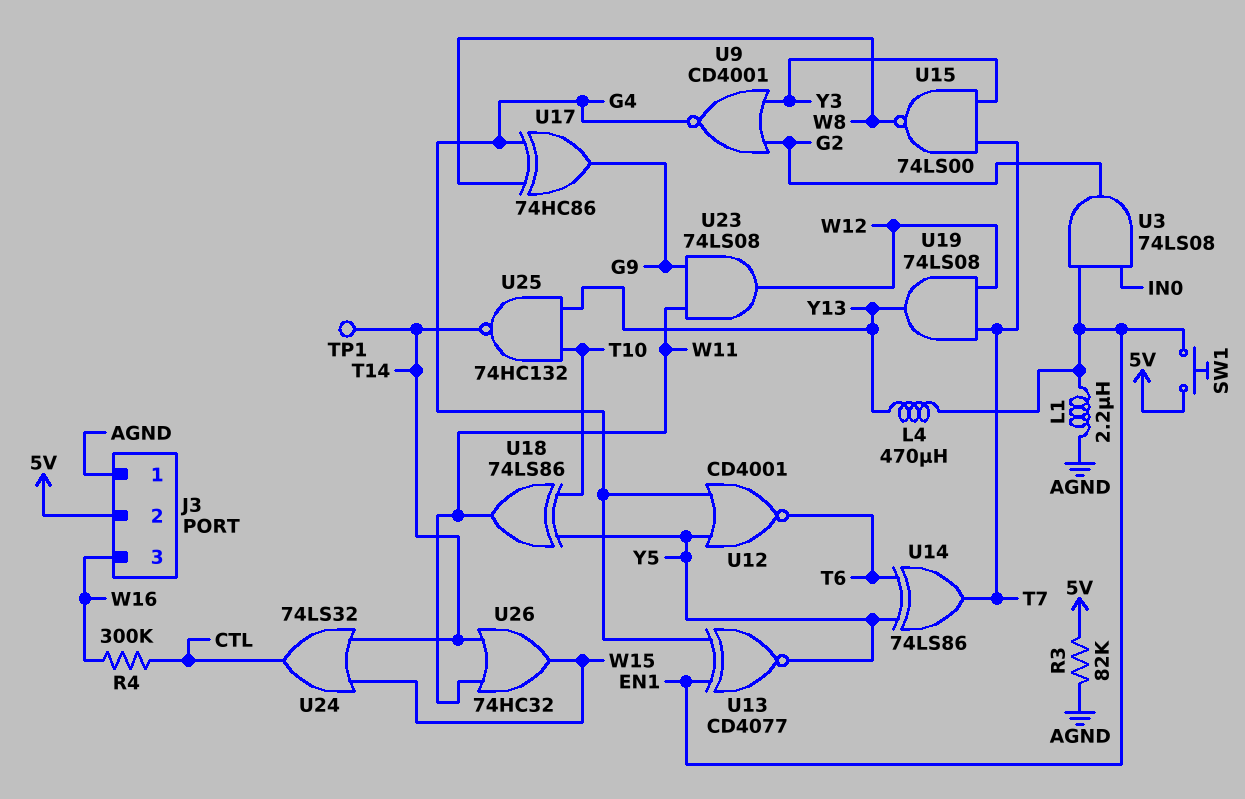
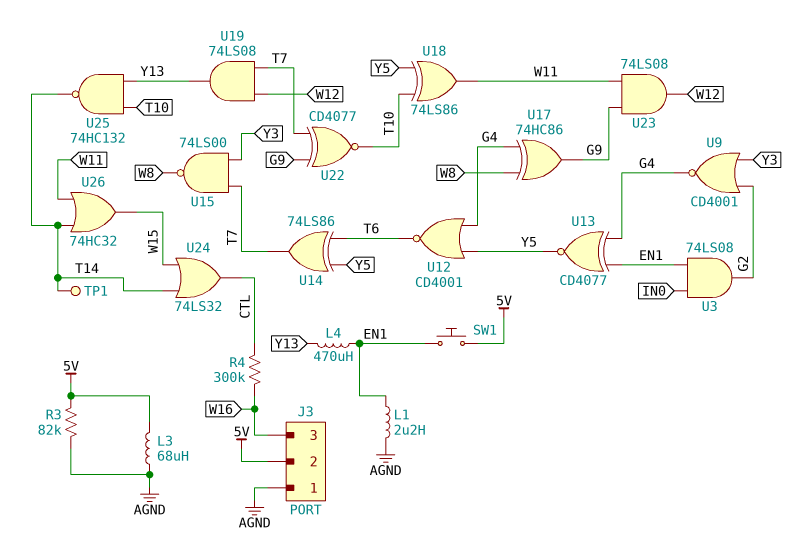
L3: none -> 68uH (5V, AGND)
U22: none -> XNOR CD4077 (in G9, in T7, out T10)

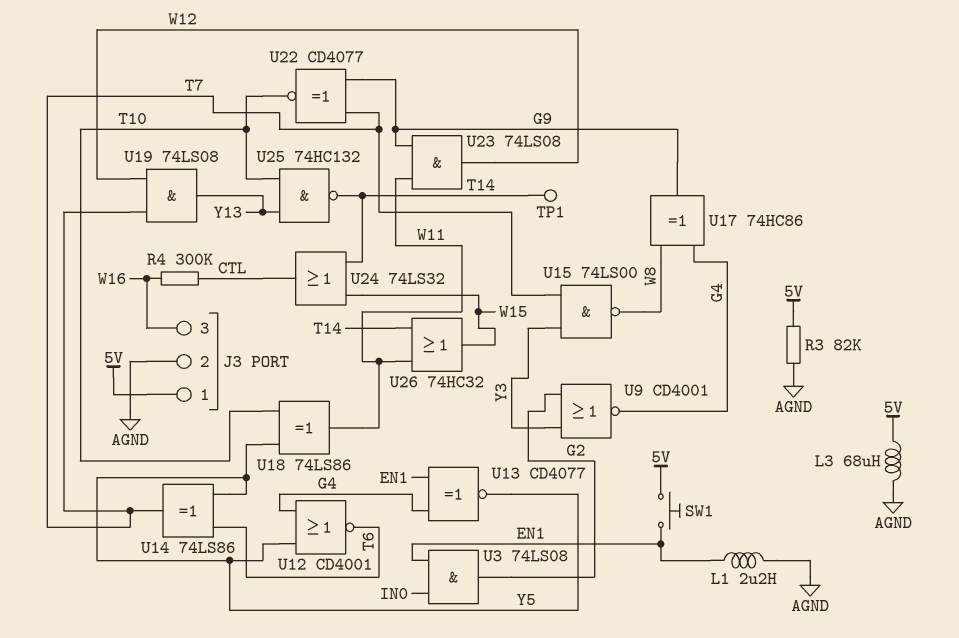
J3 pin 1: AGND -> 5V
J3 pin 2: 5V -> AGND
L4: 470uH (EN1, Y13) -> none

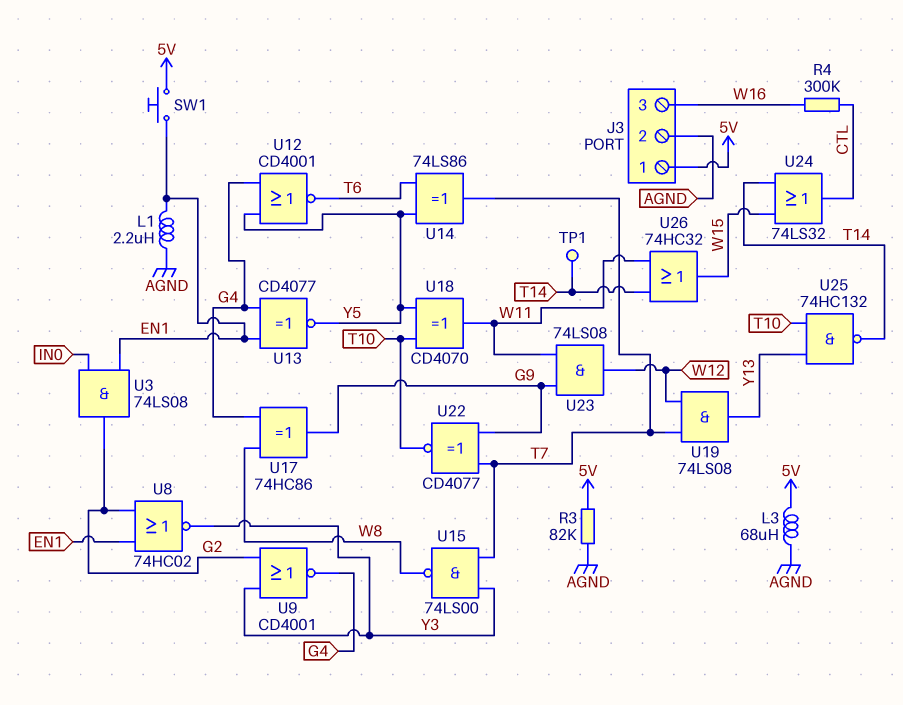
U8: none -> NOR 74HC02 (in EN1, in G2, out Y3)
U18: XOR 74LS86 (in T10, in Y5, out W11) -> XOR CD4070 (in T10, in Y5, out W11)

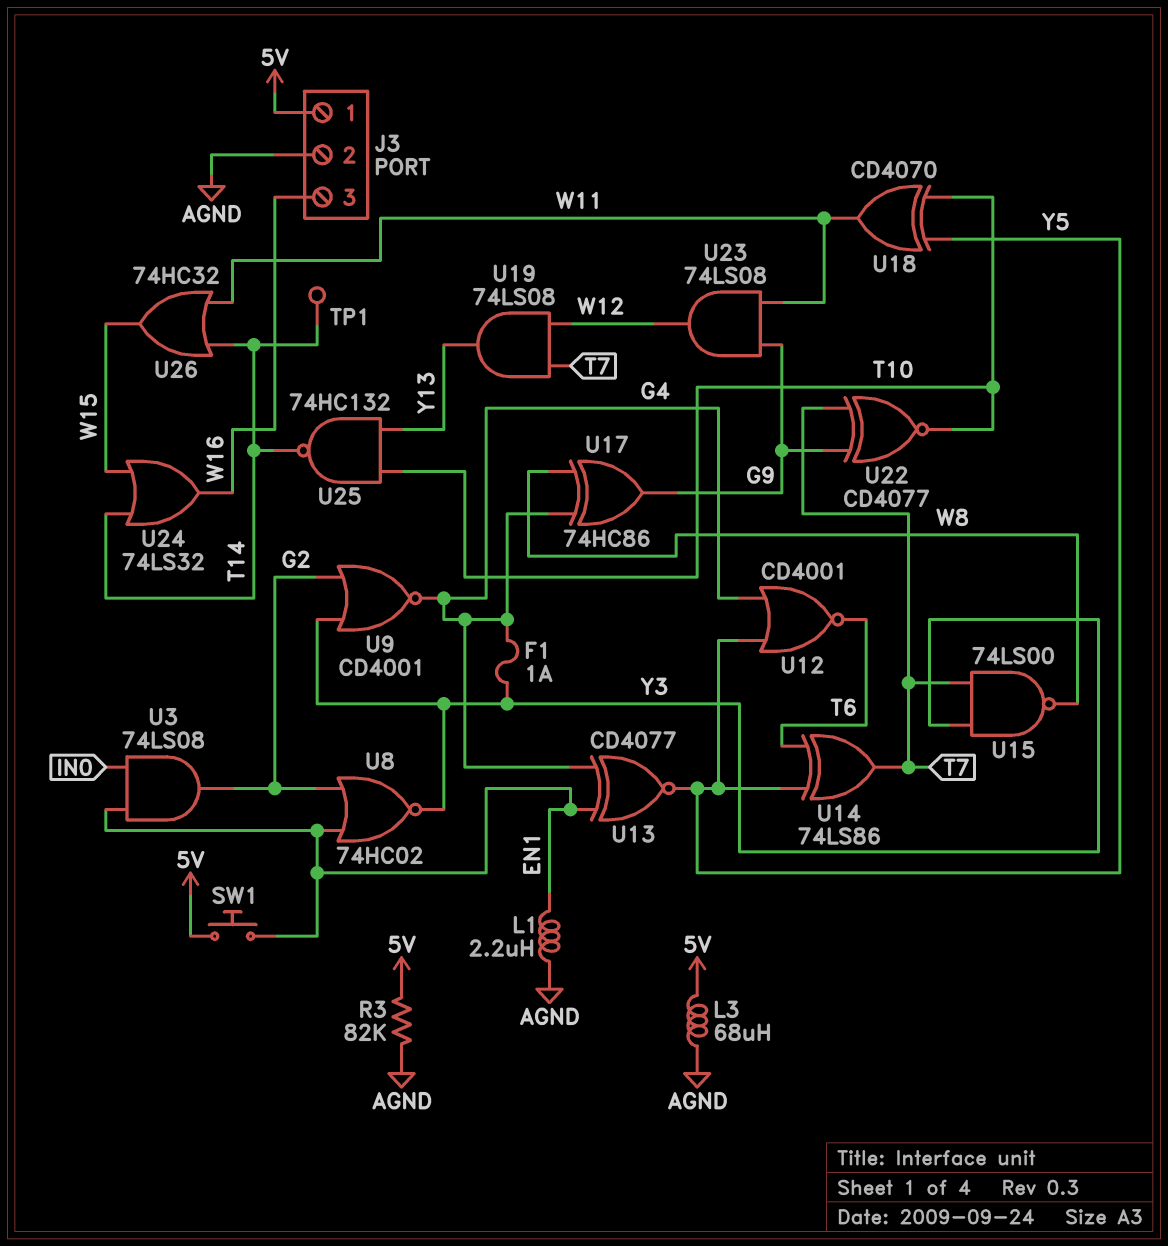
F1: none -> 1A (G4, Y3)
R4: 300k (CTL, W16) -> none
U24: OR 74LS32 (in T14, in W15, out CTL) -> OR 74LS32 (in T14, in W15, out W16)

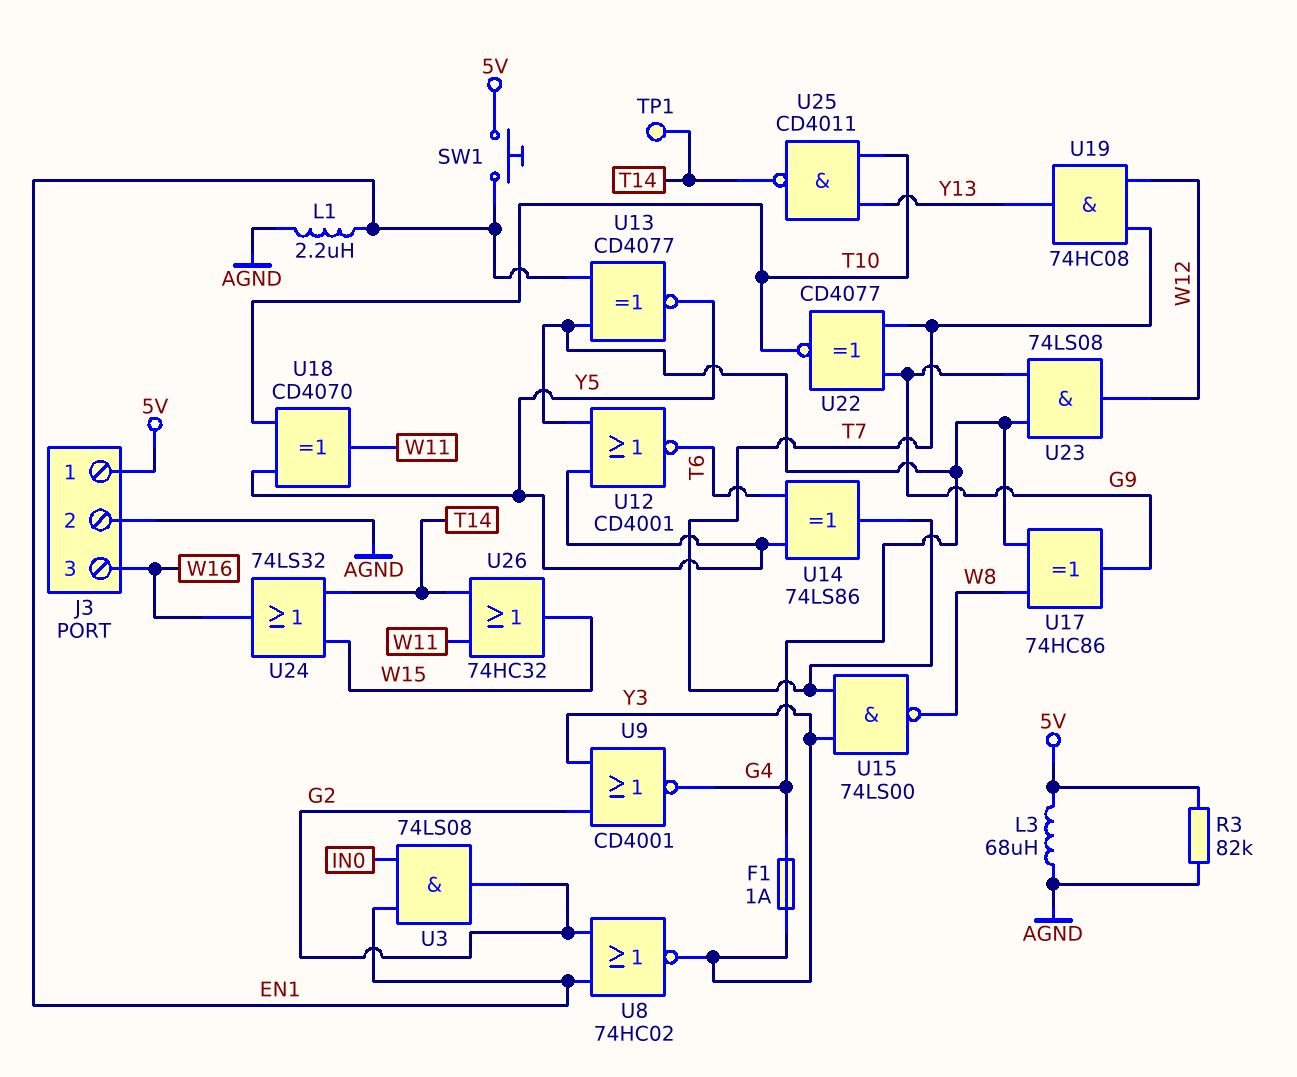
U19: AND 74LS08 (in T7, in W12, out Y13) -> AND 74HC08 (in T7, in W12, out Y13)
U23: AND 74LS08 (in G9, in W11, out W12) -> AND 74LS08 (in G4, in G9, out W12)
U25: NAND 74HC132 (in T10, in Y13, out T14) -> NAND CD4011 (in T10, in Y13, out T14)

